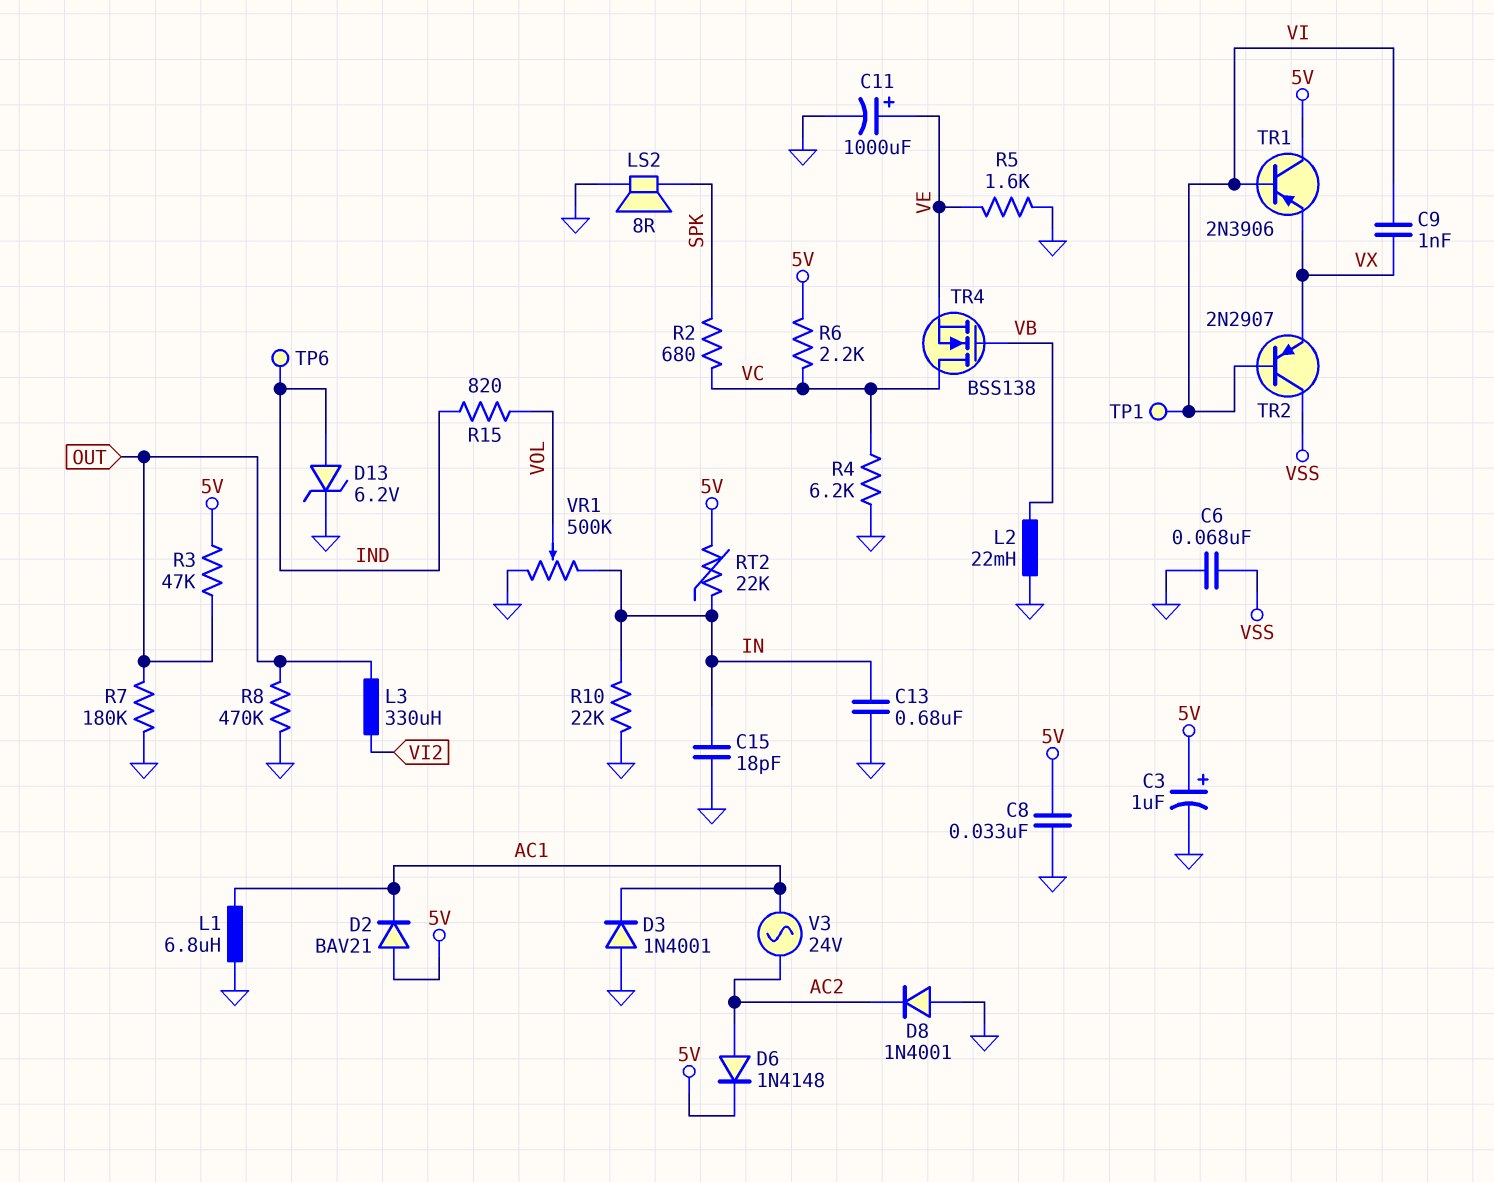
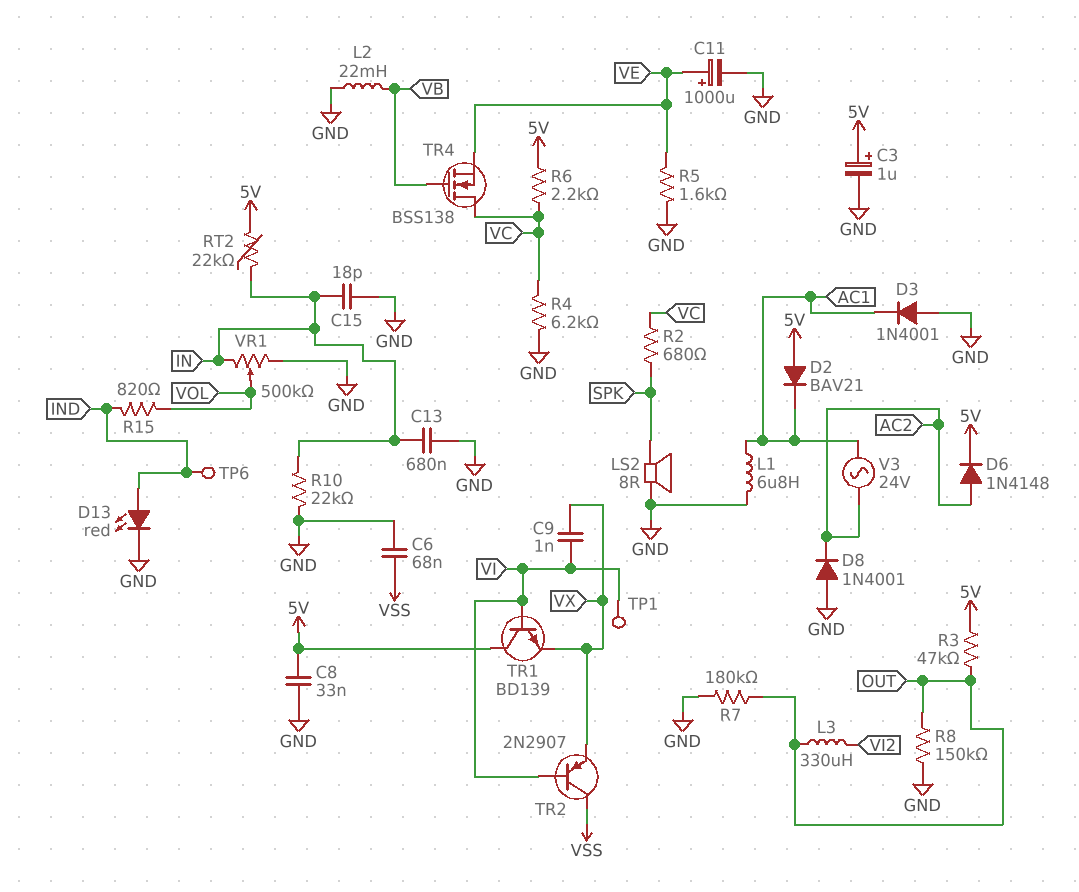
D13: zener 6.2V (A IND, K GND) -> LED red (A IND, K GND)
R8: 470k (GND, OUT) -> 150k (GND, OUT)
TR1: PNP 2N3906 (B VI, C 5V, E VX) -> NPN BD139 (B VI, C 5V, E VX)

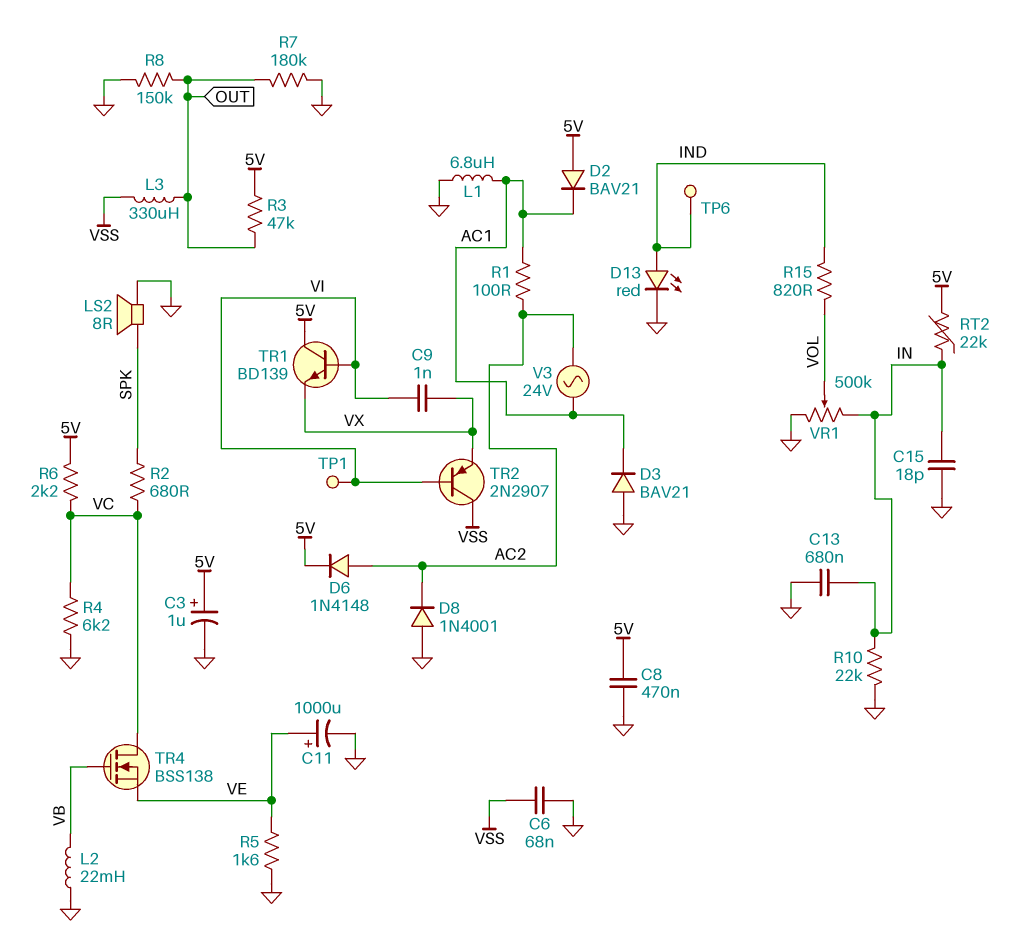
C8: 33nF (5V, GND) -> 470nF (5V, GND)
D3: diode 1N4001 (A GND, K AC1) -> diode BAV21 (A GND, K AC1)
L3: 330uH (OUT, VI2) -> 330uH (OUT, VSS)
R1: none -> 100 (AC1, AC2)

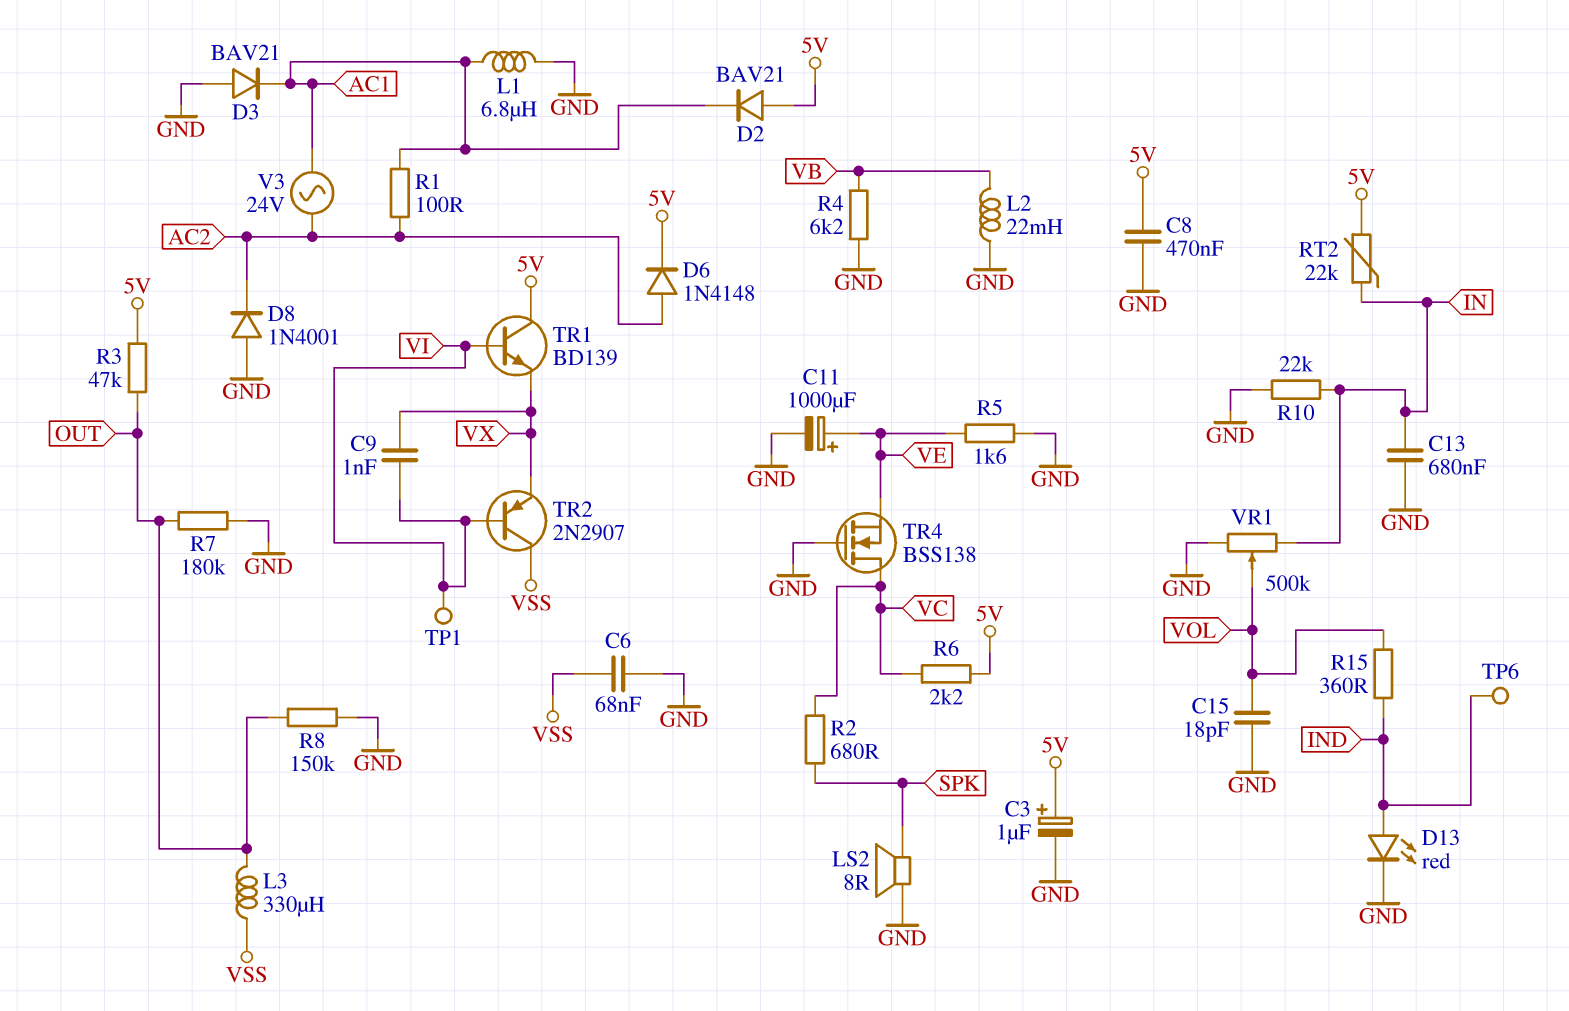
C15: 18pF (GND, IN) -> 18pF (GND, VOL)
R4: 6.2k (GND, VC) -> 6.2k (GND, VB)
R15: 820 (IND, VOL) -> 360 (IND, VOL)
TR4: NMOS BSS138 (G VB, D VC, S VE) -> NMOS BSS138 (G GND, D VC, S VE)

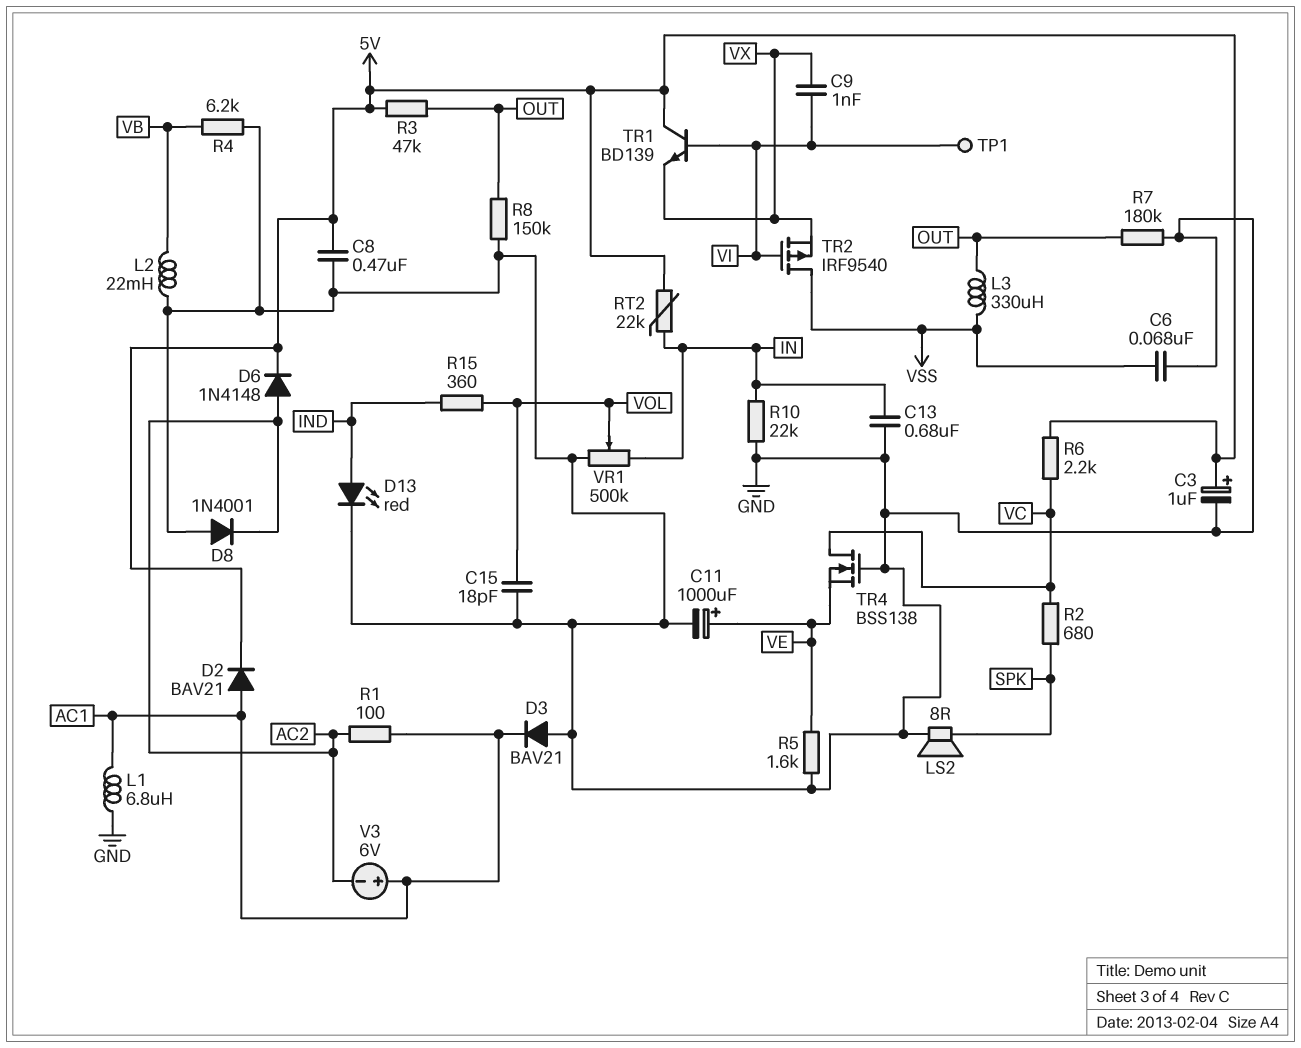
D2: diode BAV21 (A 5V, K AC1) -> diode BAV21 (A AC1, K 5V)
TP6: test point (IND) -> none
TR2: PNP 2N2907 (B VI, C VSS, E VX) -> PMOS IRF9540 (G VI, D VSS, S VX)
V3: AC 24V (AC1, AC2) -> 6V (plus AC1, minus AC2)

